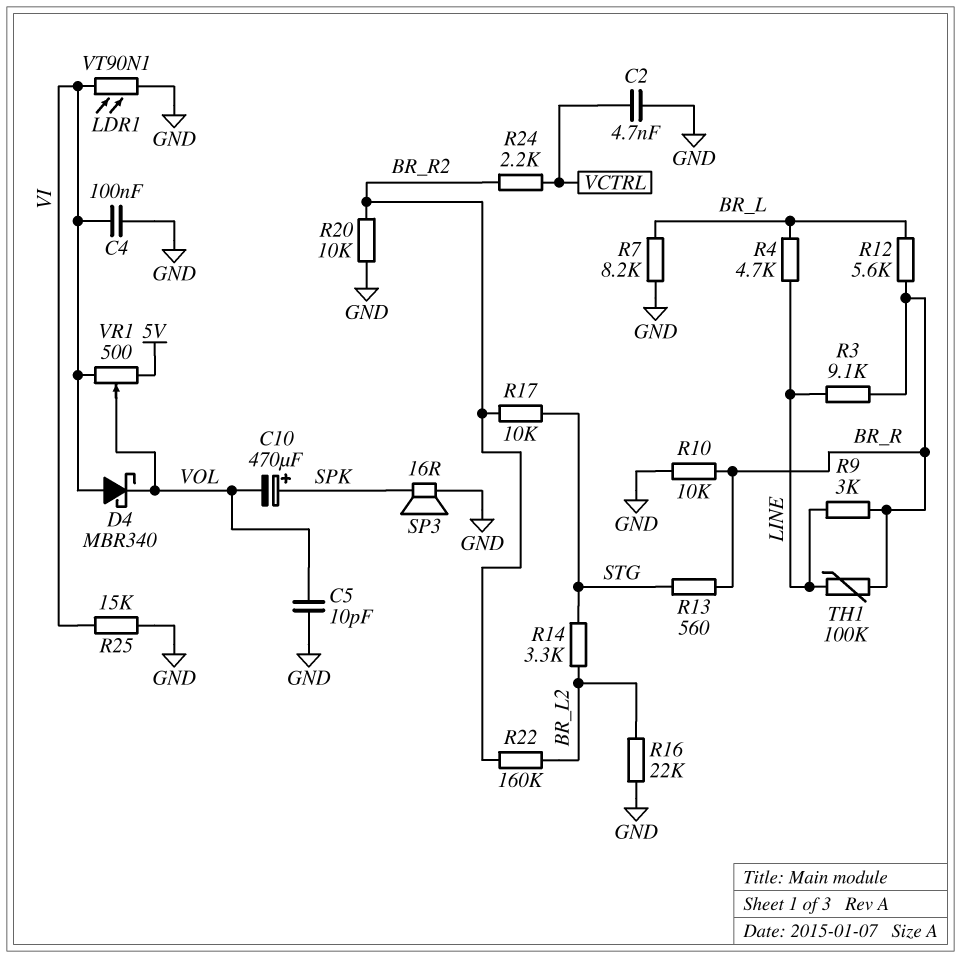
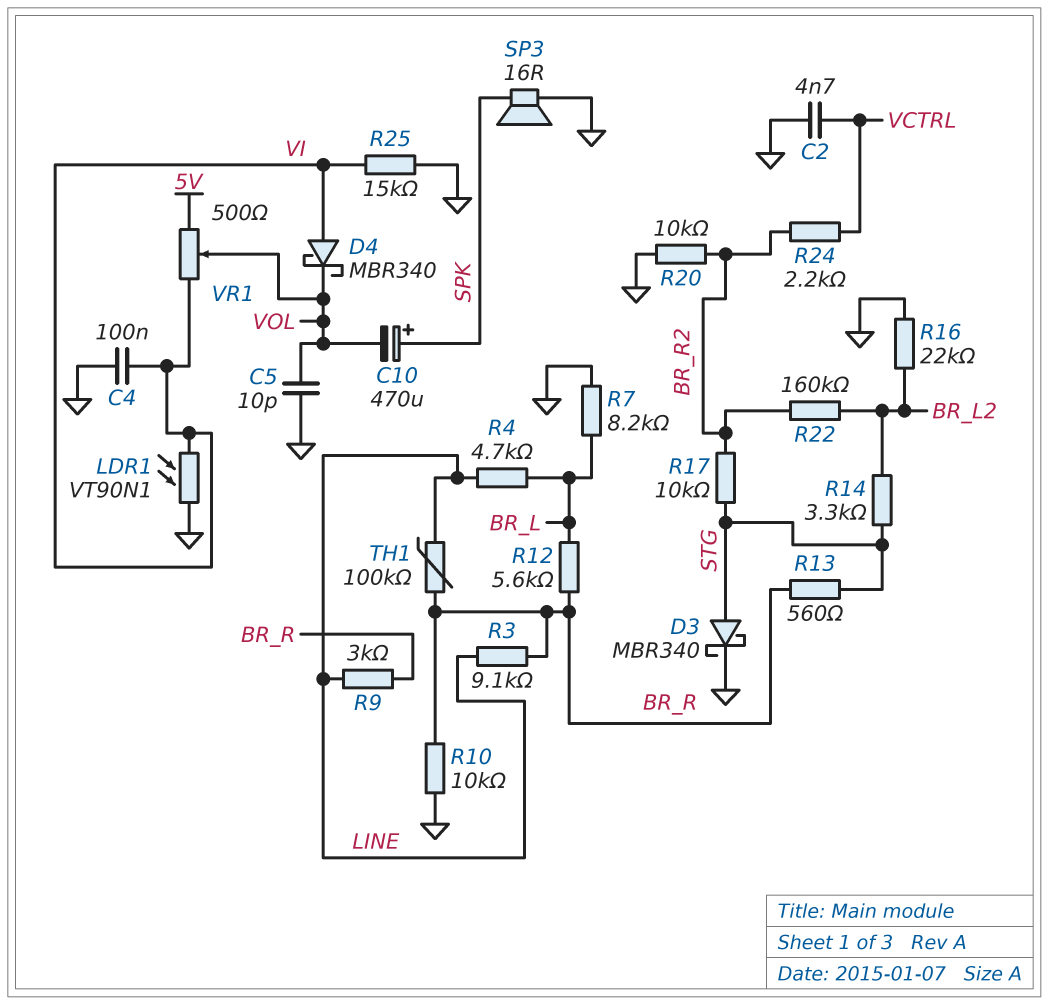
D3: none -> schottky MBR340 (A STG, K GND)

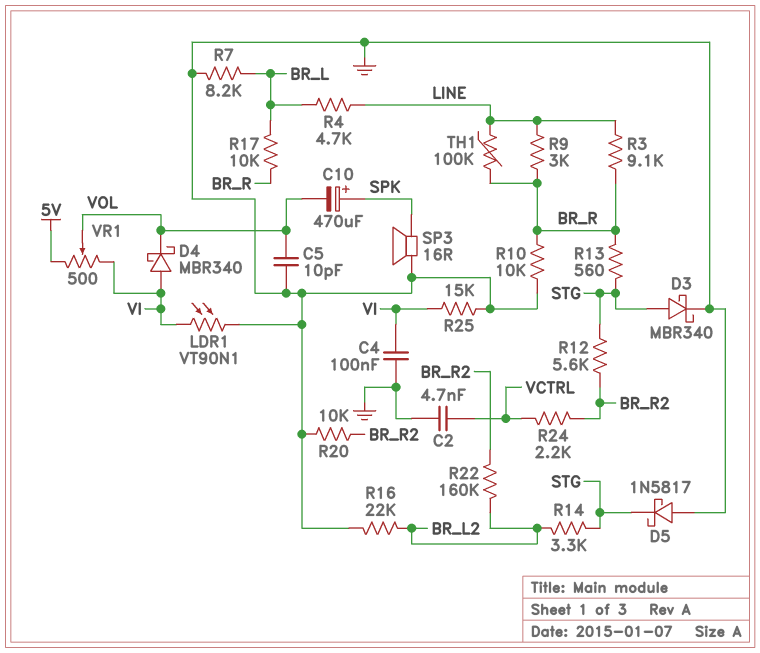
D5: none -> schottky 1N5817 (A GND, K STG)
R12: 5.6k (BR_L, BR_R) -> 5.6k (BR_R2, STG)
R17: 10k (BR_R2, STG) -> 10k (BR_L, BR_R)

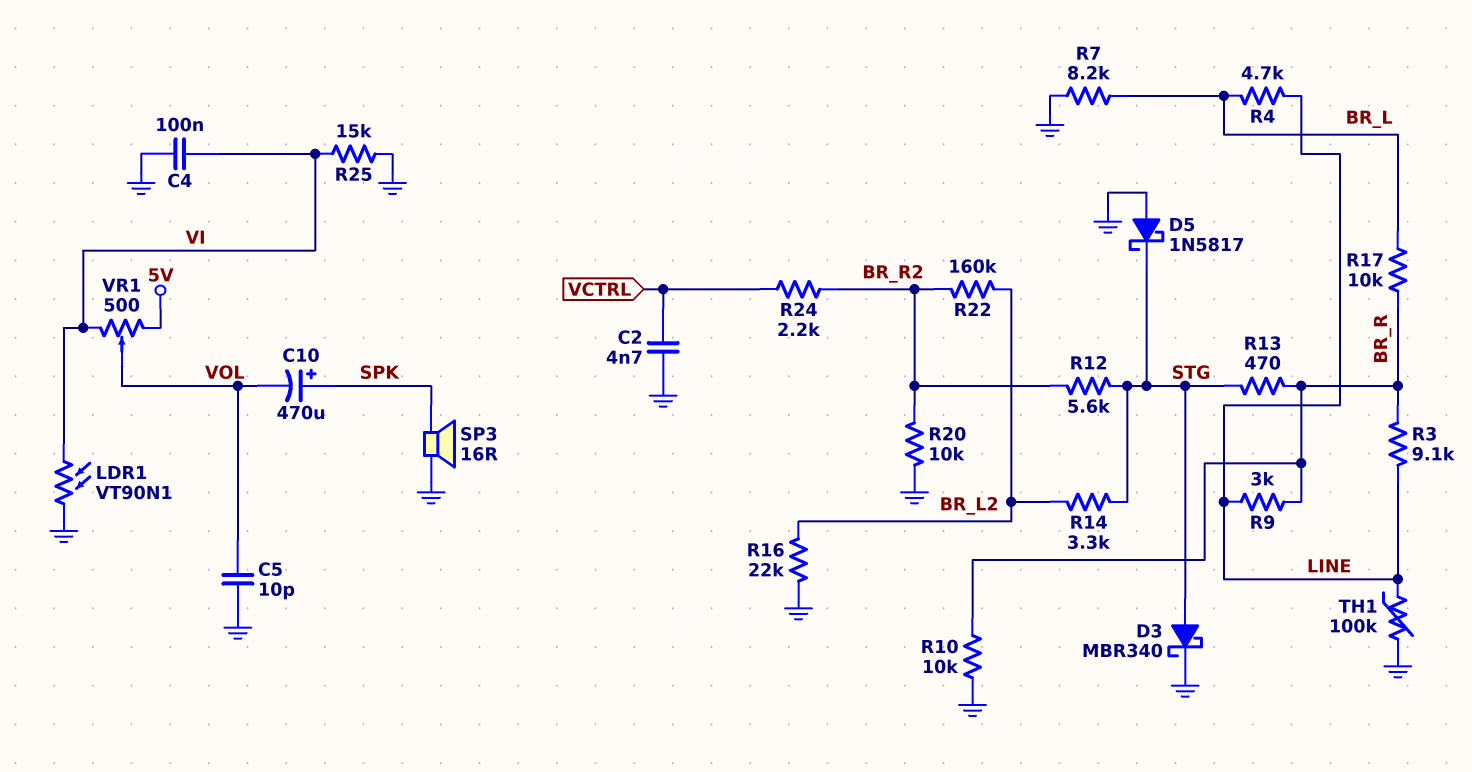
D4: schottky MBR340 (A VI, K VOL) -> none
R13: 560 (BR_R, STG) -> 470 (BR_R, STG)
TH1: 100k (BR_R, LINE) -> 100k (GND, LINE)

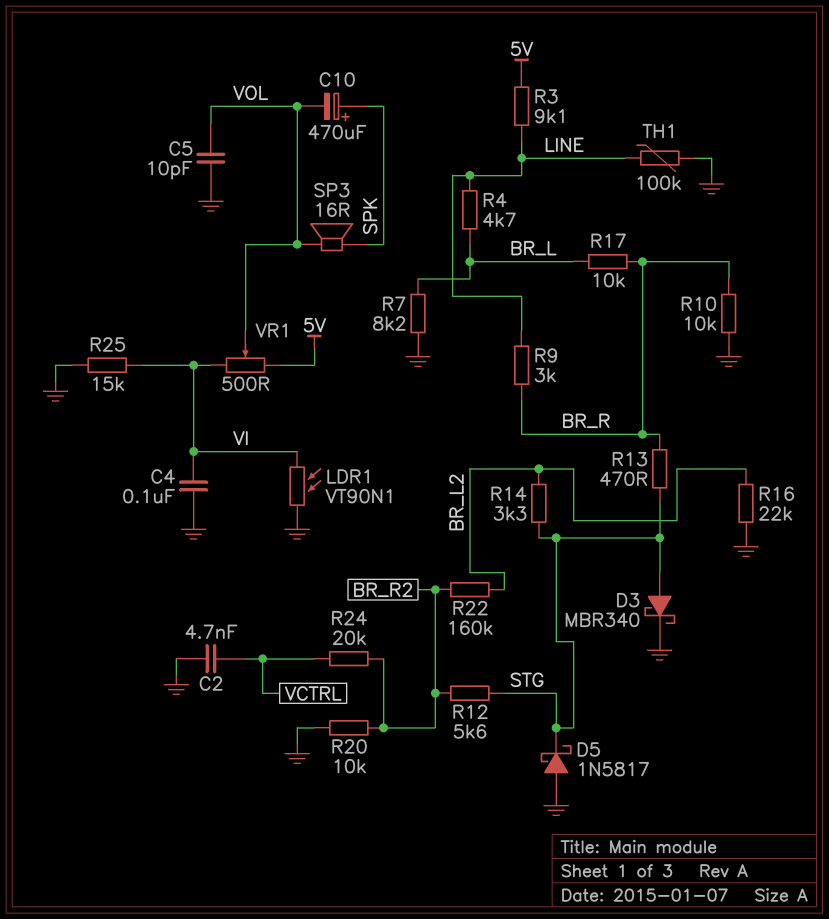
R3: 9.1k (BR_R, LINE) -> 9.1k (5V, LINE)
R24: 2.2k (BR_R2, VCTRL) -> 20k (BR_R2, VCTRL)
SP3: speaker 16R (GND, SPK) -> speaker 16R (SPK, VOL)

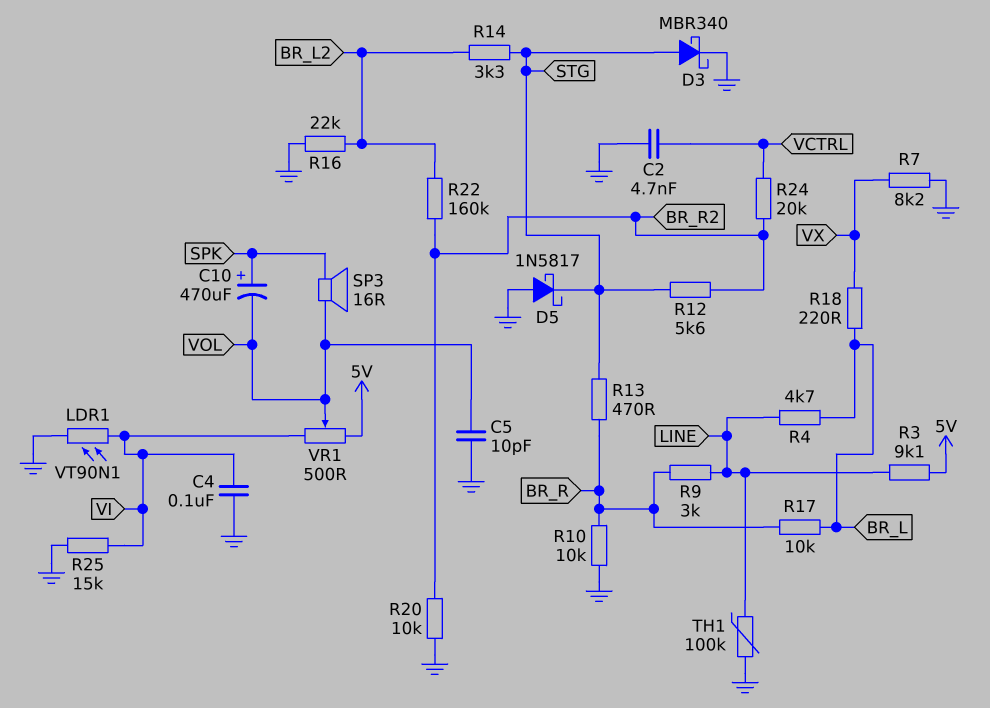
R7: 8.2k (BR_L, GND) -> 8.2k (GND, VX)
R18: none -> 220 (BR_L, VX)

